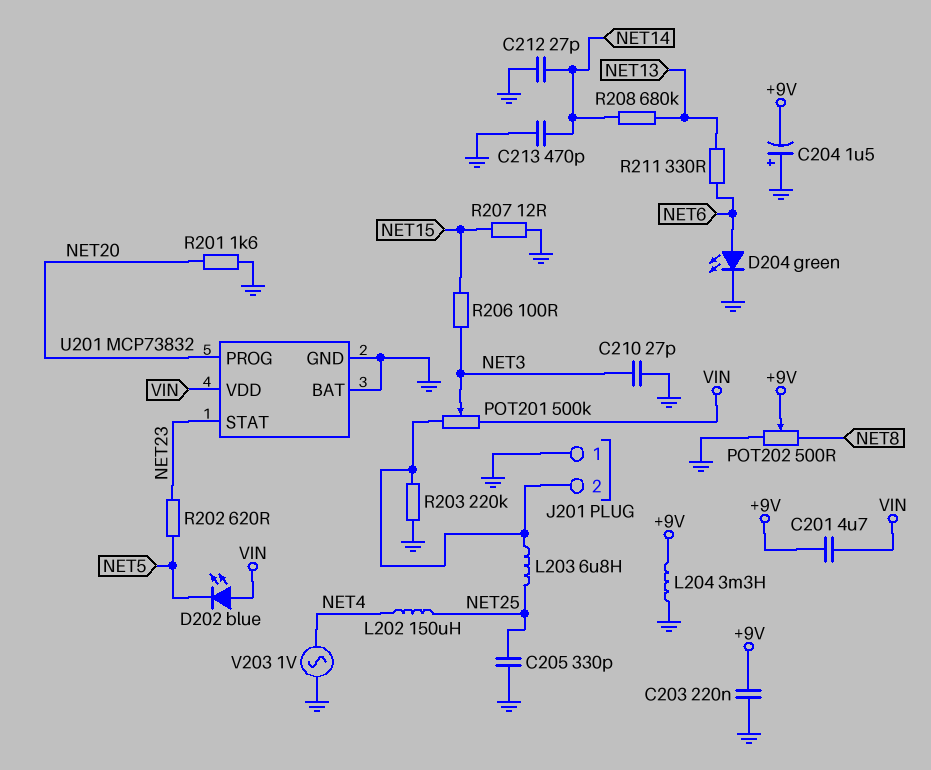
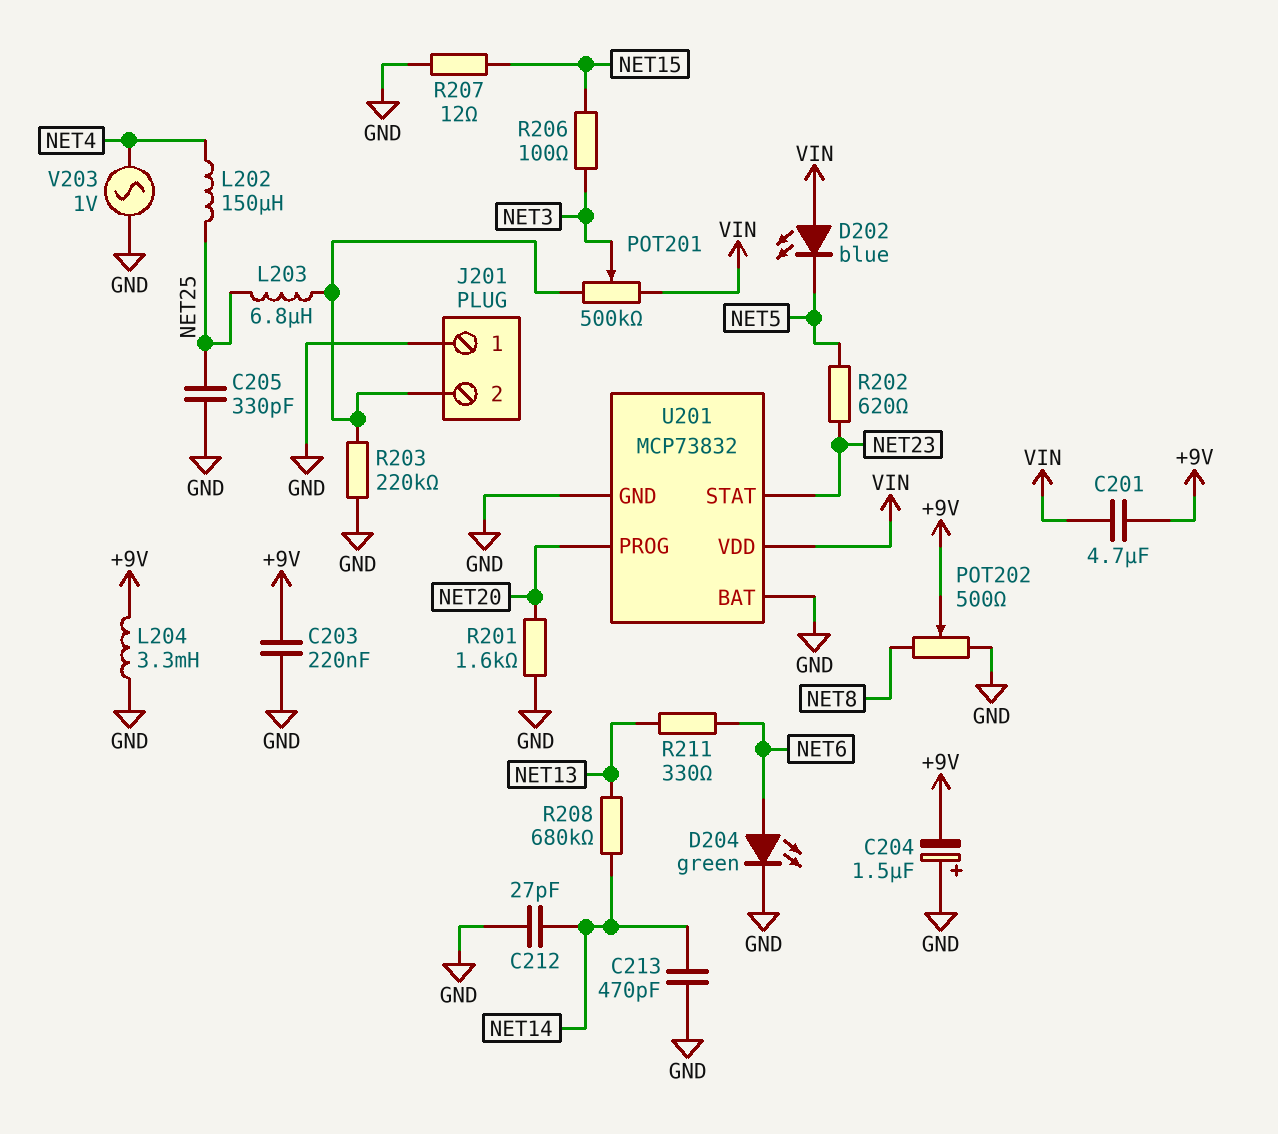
C210: 27pF (GND, NET3) -> none

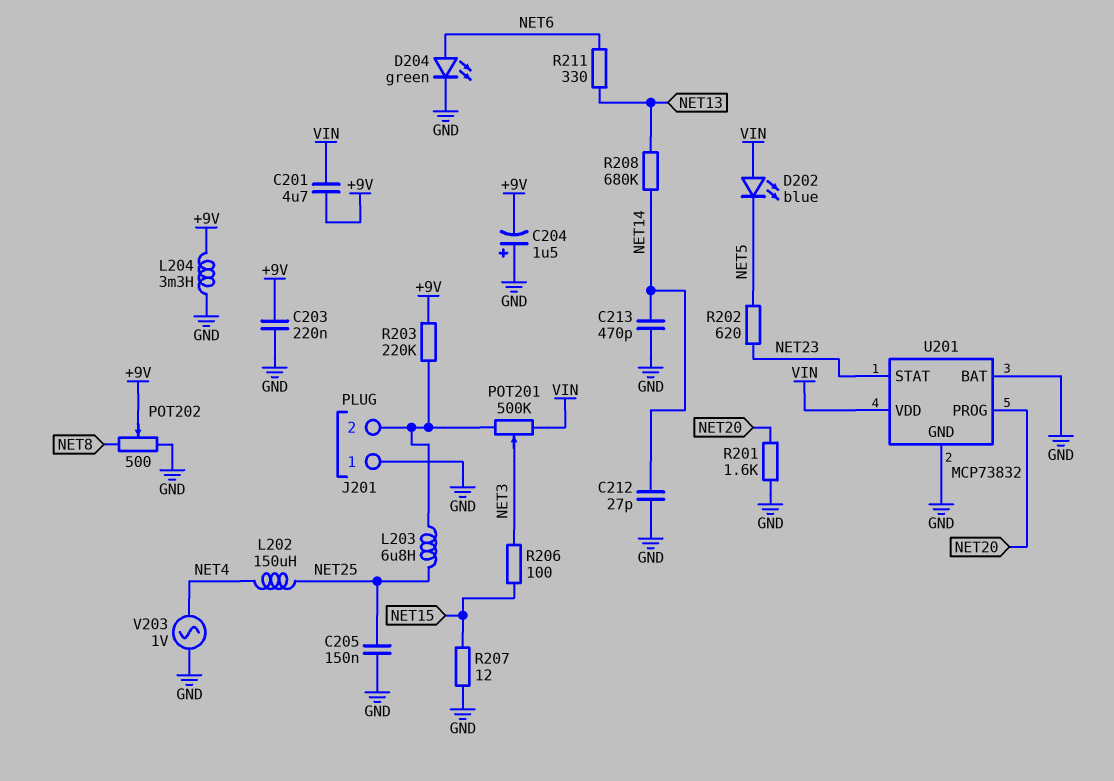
C205: 330pF (GND, NET25) -> 150nF (GND, NET25)
R203: 220k (GND, J201/2) -> 220k (+9V, J201/2)

